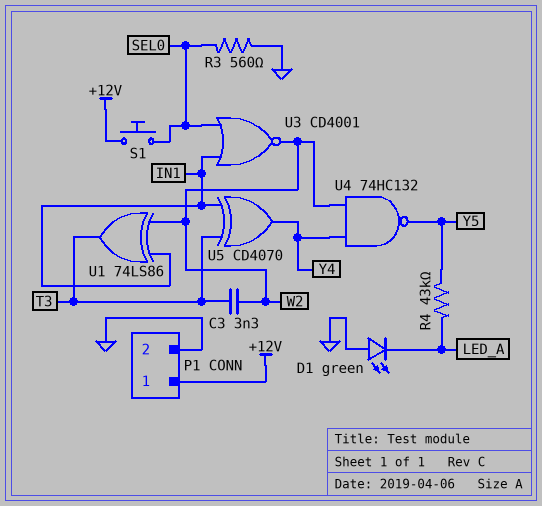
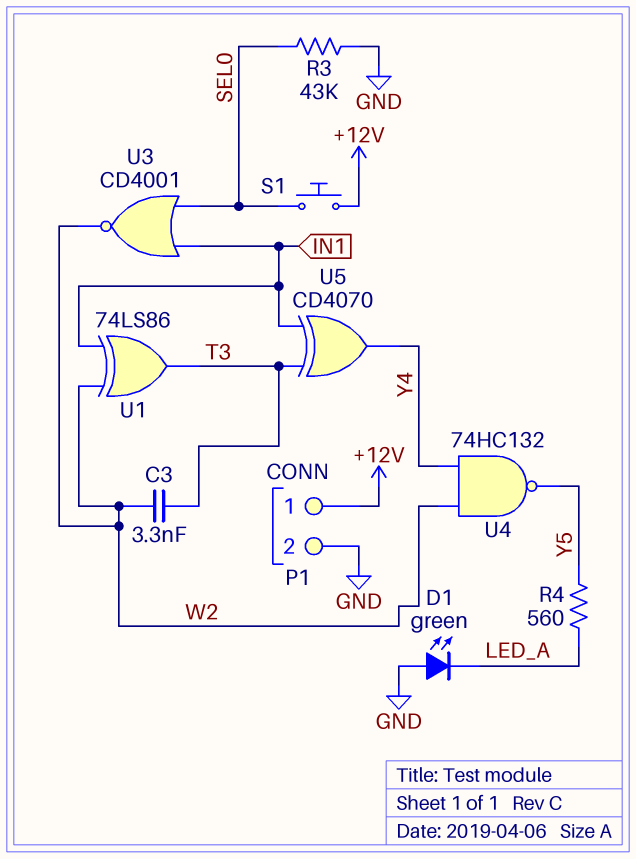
R3: 560 (GND, SEL0) -> 43k (GND, SEL0)
R4: 43k (LED_A, Y5) -> 560 (LED_A, Y5)

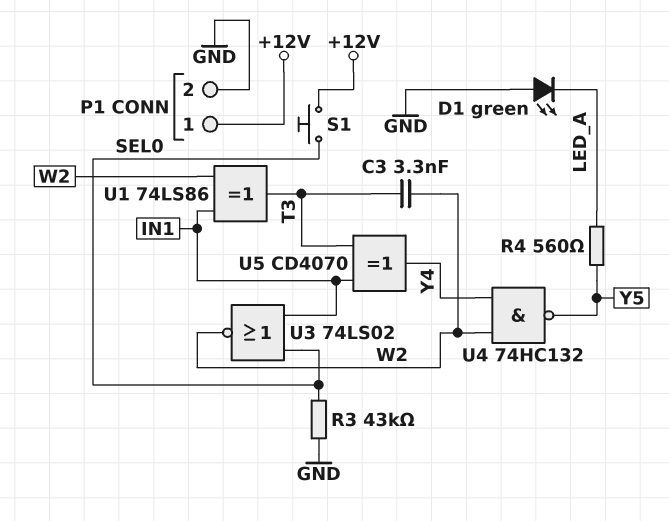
U3: NOR CD4001 (in IN1, in SEL0, out W2) -> NOR 74LS02 (in IN1, in SEL0, out W2)

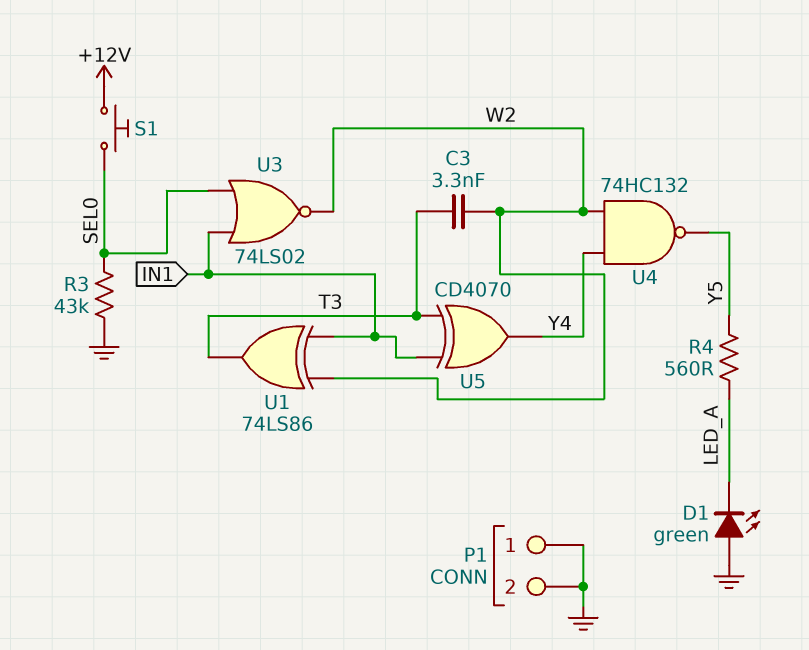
P1 pin 1: +12V -> GND

